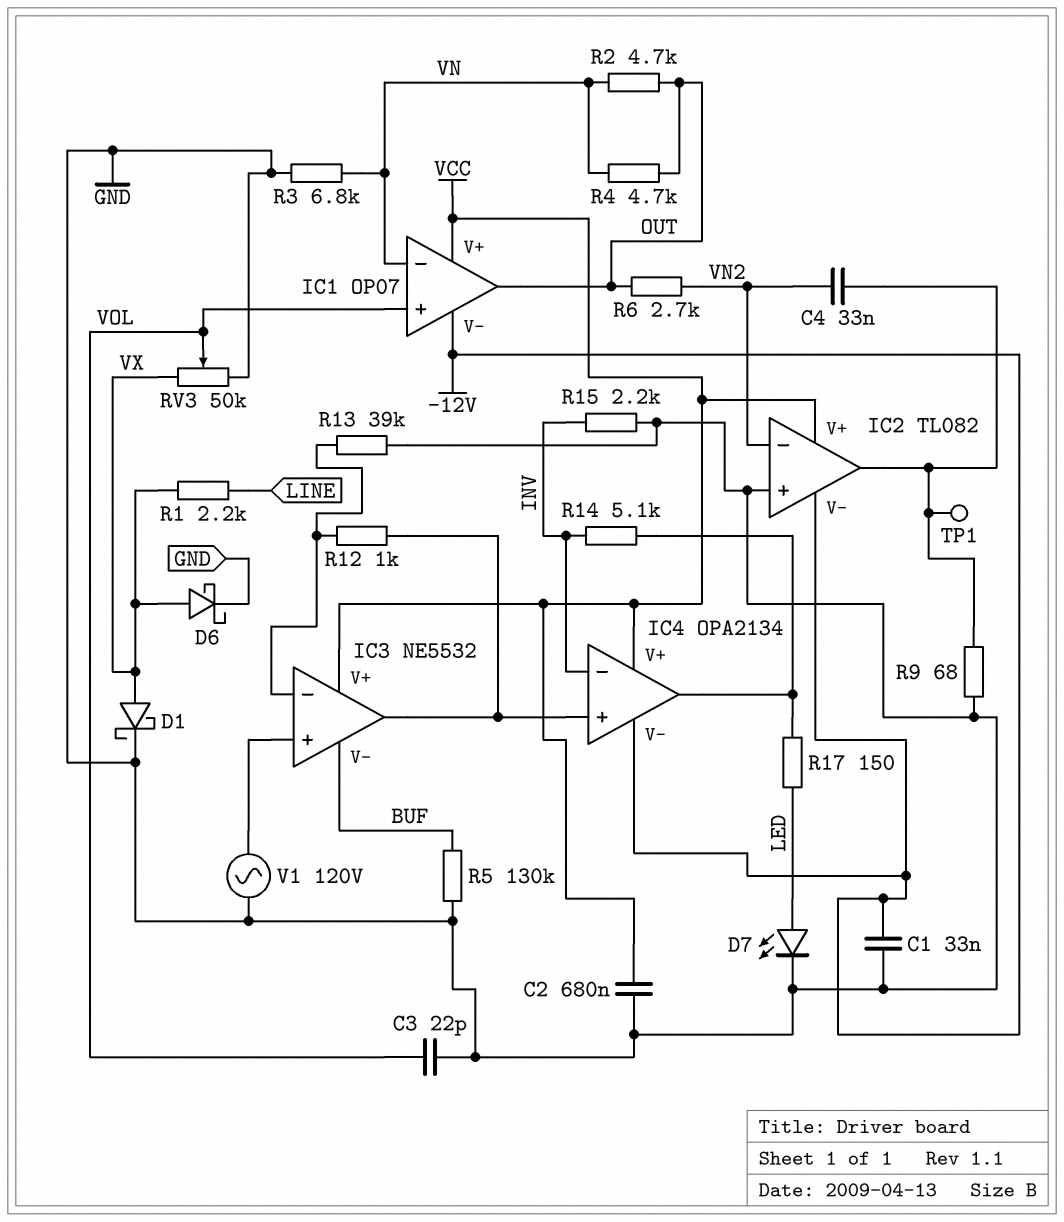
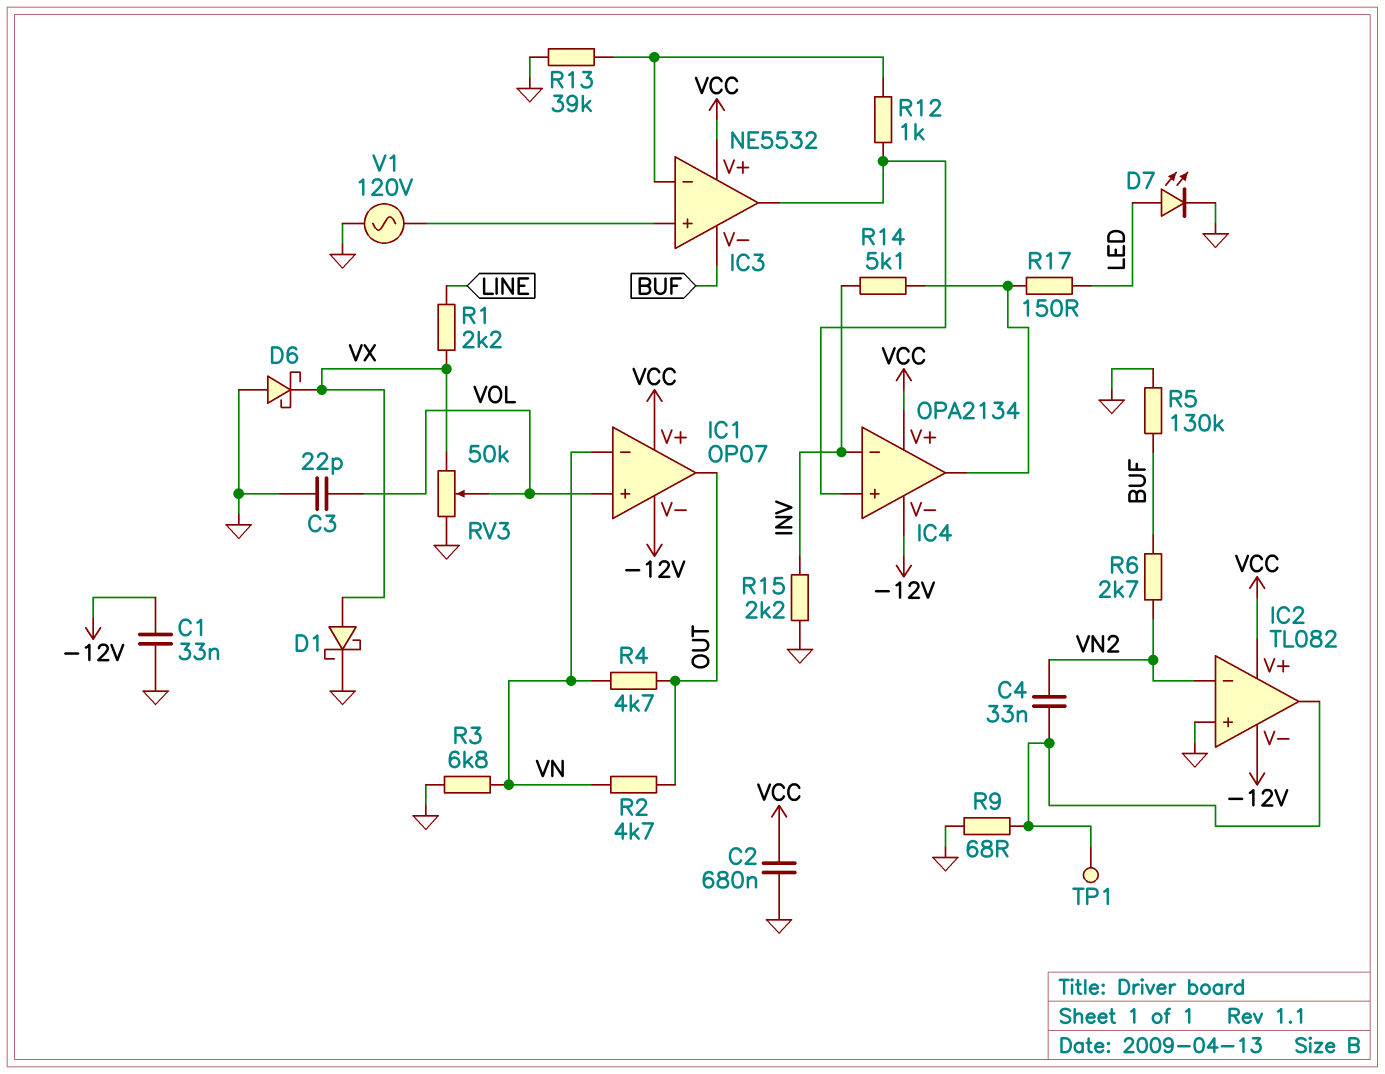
D6: schottky (A VX, K GND) -> schottky (A GND, K VX)
R6: 2.7k (OUT, VN2) -> 2.7k (BUF, VN2)

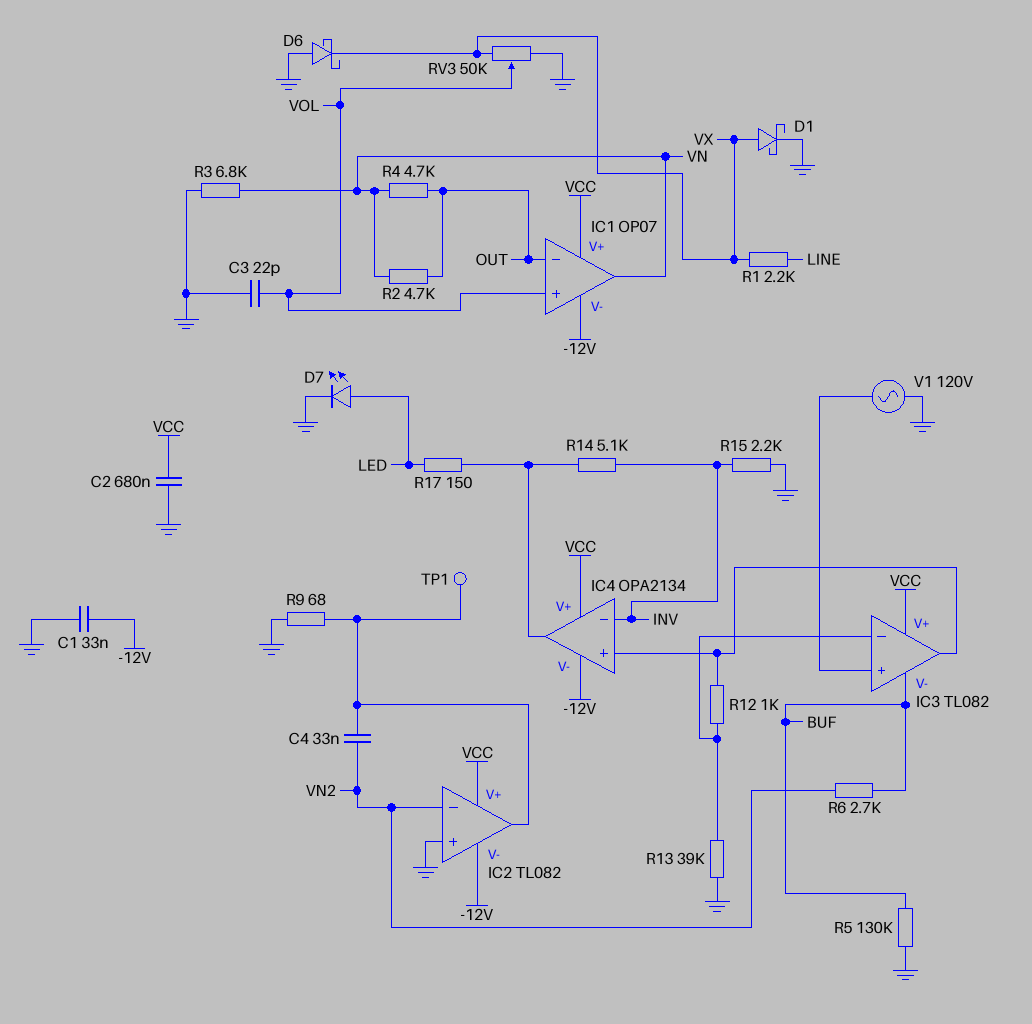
IC1 pin in-: VN -> OUT
IC1 pin out: OUT -> VN
IC3: NE5532 -> TL082

